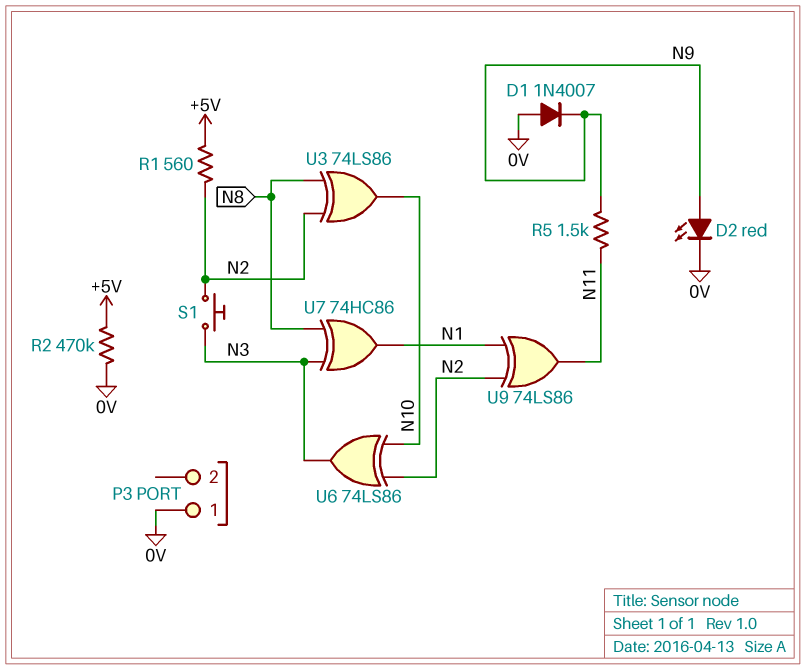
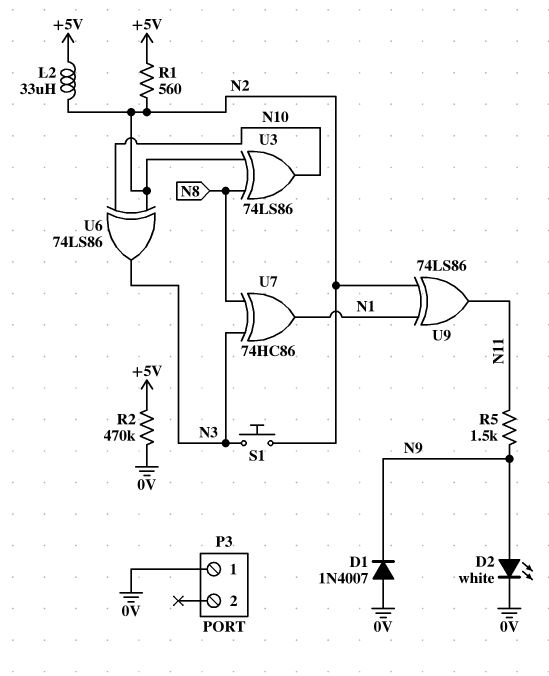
D2: LED red (A N9, K 0V) -> LED white (A N9, K 0V)
L2: none -> 33uH (+5V, N2)

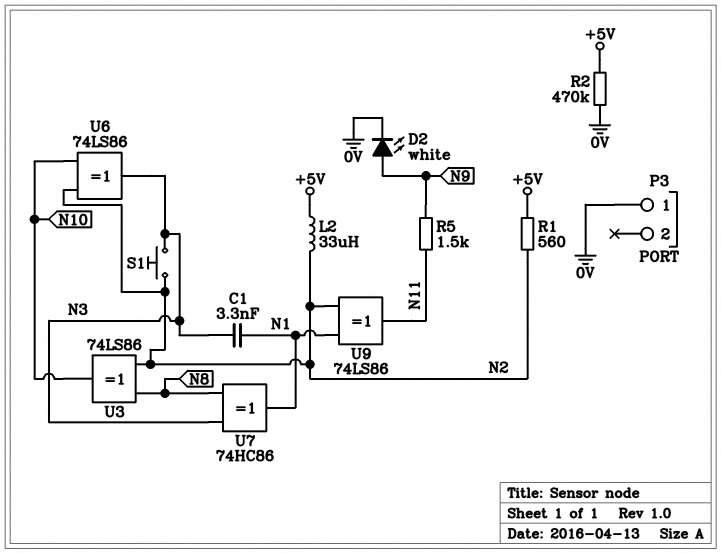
C1: none -> 3.3nF (N1, N3)
D1: diode 1N4007 (A 0V, K N9) -> none

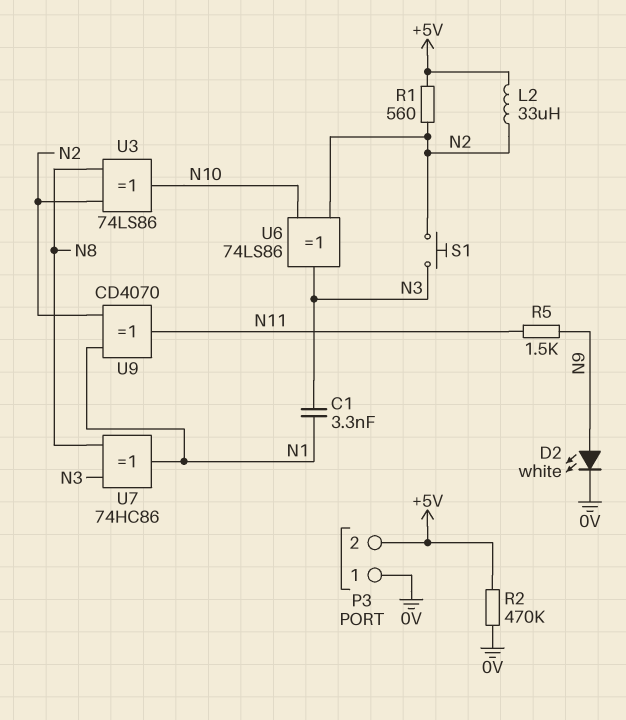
P3 pin 2: none -> +5V
U9: XOR 74LS86 (in N1, in N2, out N11) -> XOR CD4070 (in N1, in N2, out N11)

